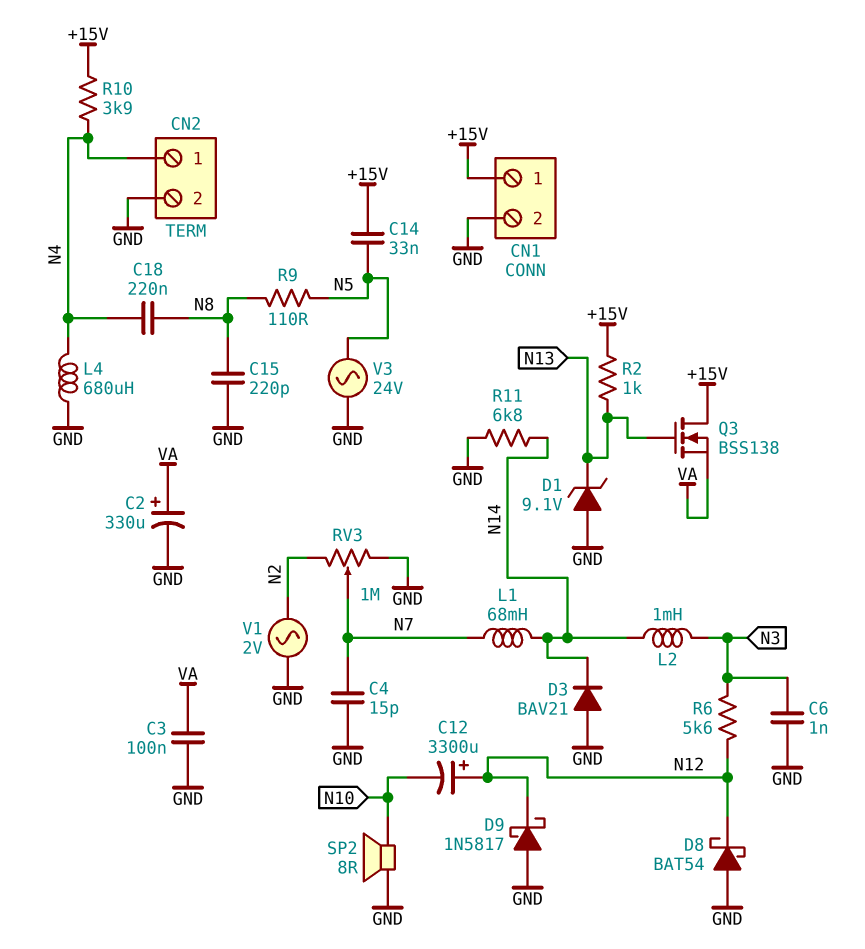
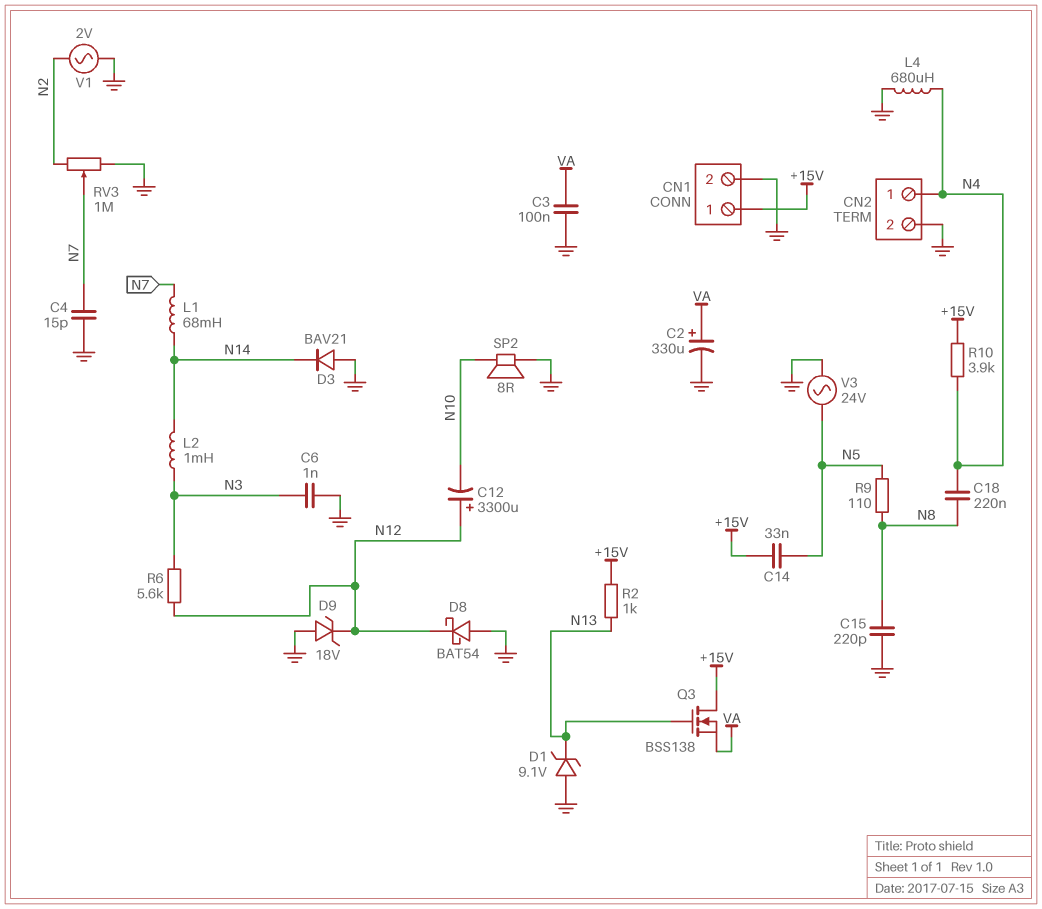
D9: schottky 1N5817 (A GND, K N12) -> zener 18V (A GND, K N12)
R11: 6.8k (GND, N14) -> none

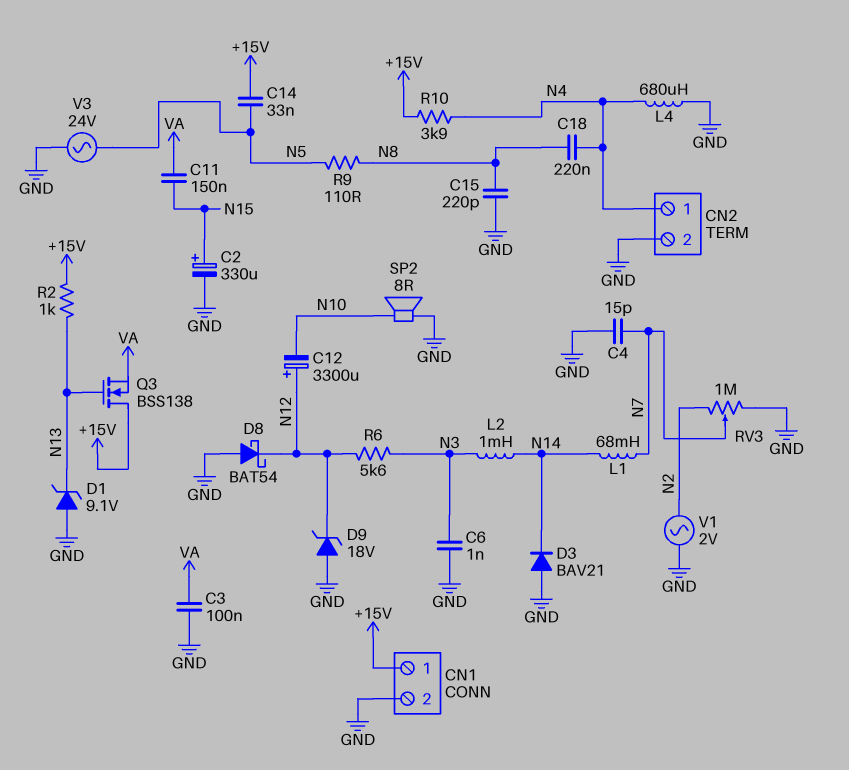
C2: 330uF (plus VA, minus GND) -> 330uF (plus N15, minus GND)
C11: none -> 150nF (N15, VA)

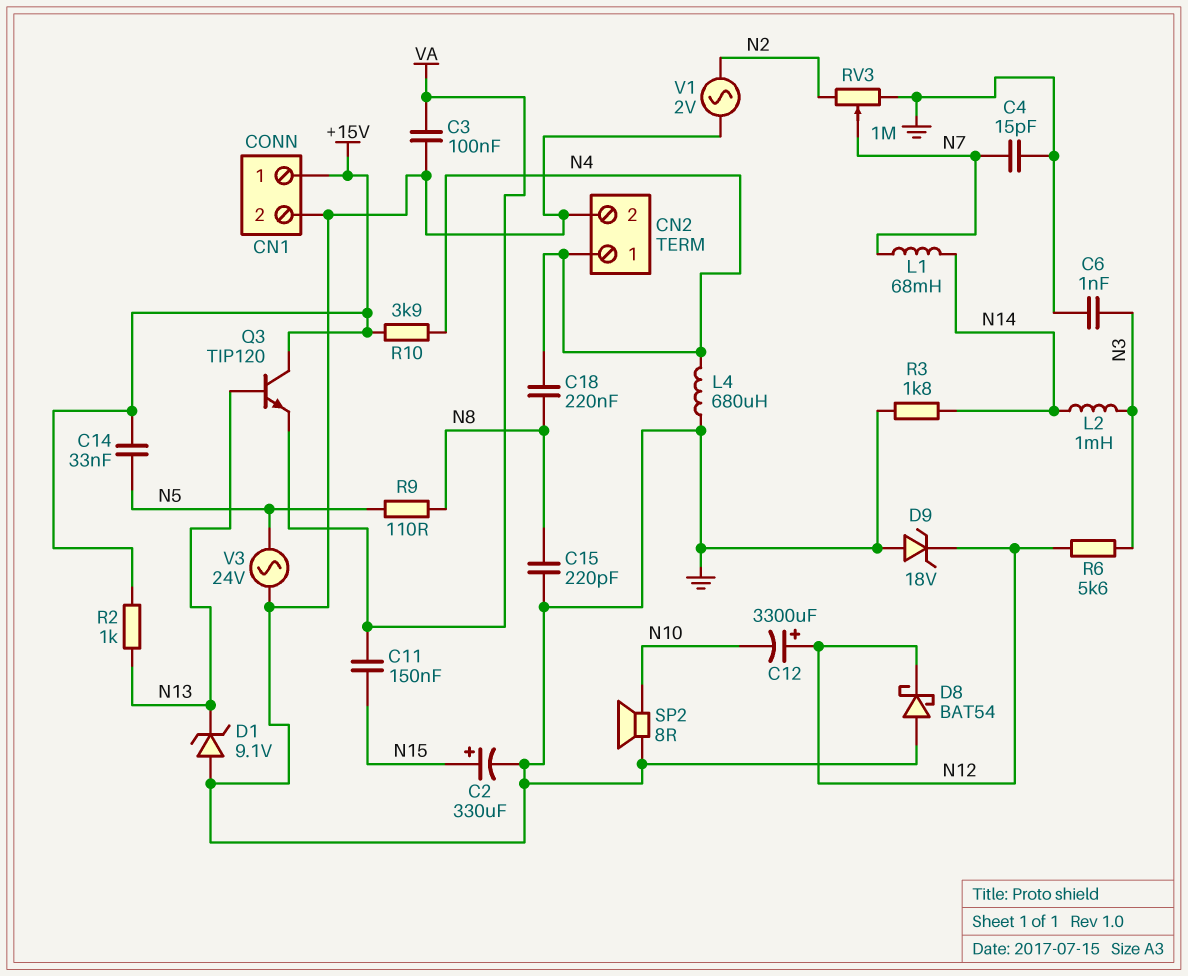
D3: diode BAV21 (A GND, K N14) -> none
Q3: NMOS BSS138 (G N13, D +15V, S VA) -> NPN TIP120 (B N13, C +15V, E VA)
R3: none -> 1.8k (GND, N14)

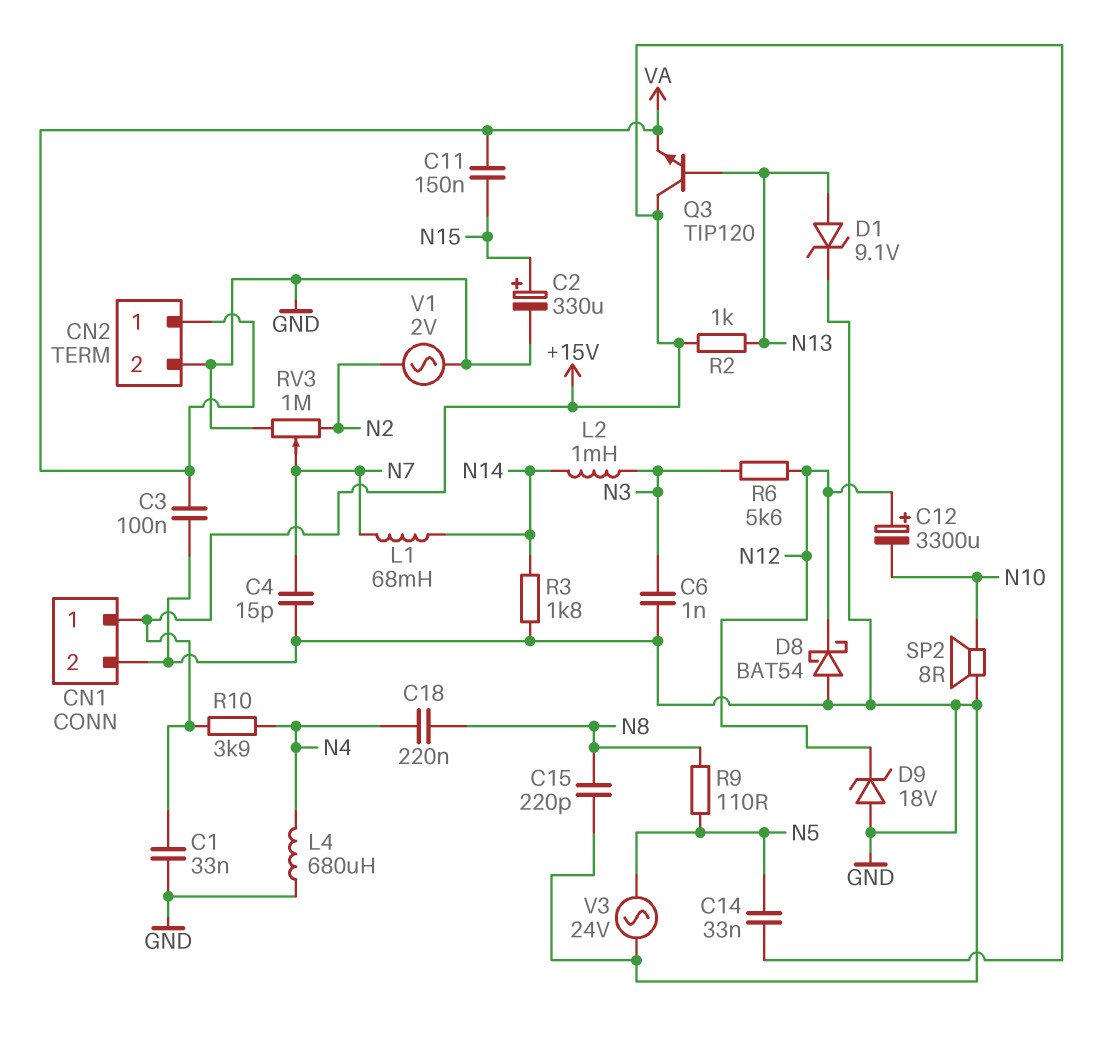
C1: none -> 33nF (+15V, GND)
CN2 pin 1: N4 -> VA
D1: zener 9.1V (A GND, K N13) -> zener 9.1V (A N13, K GND)

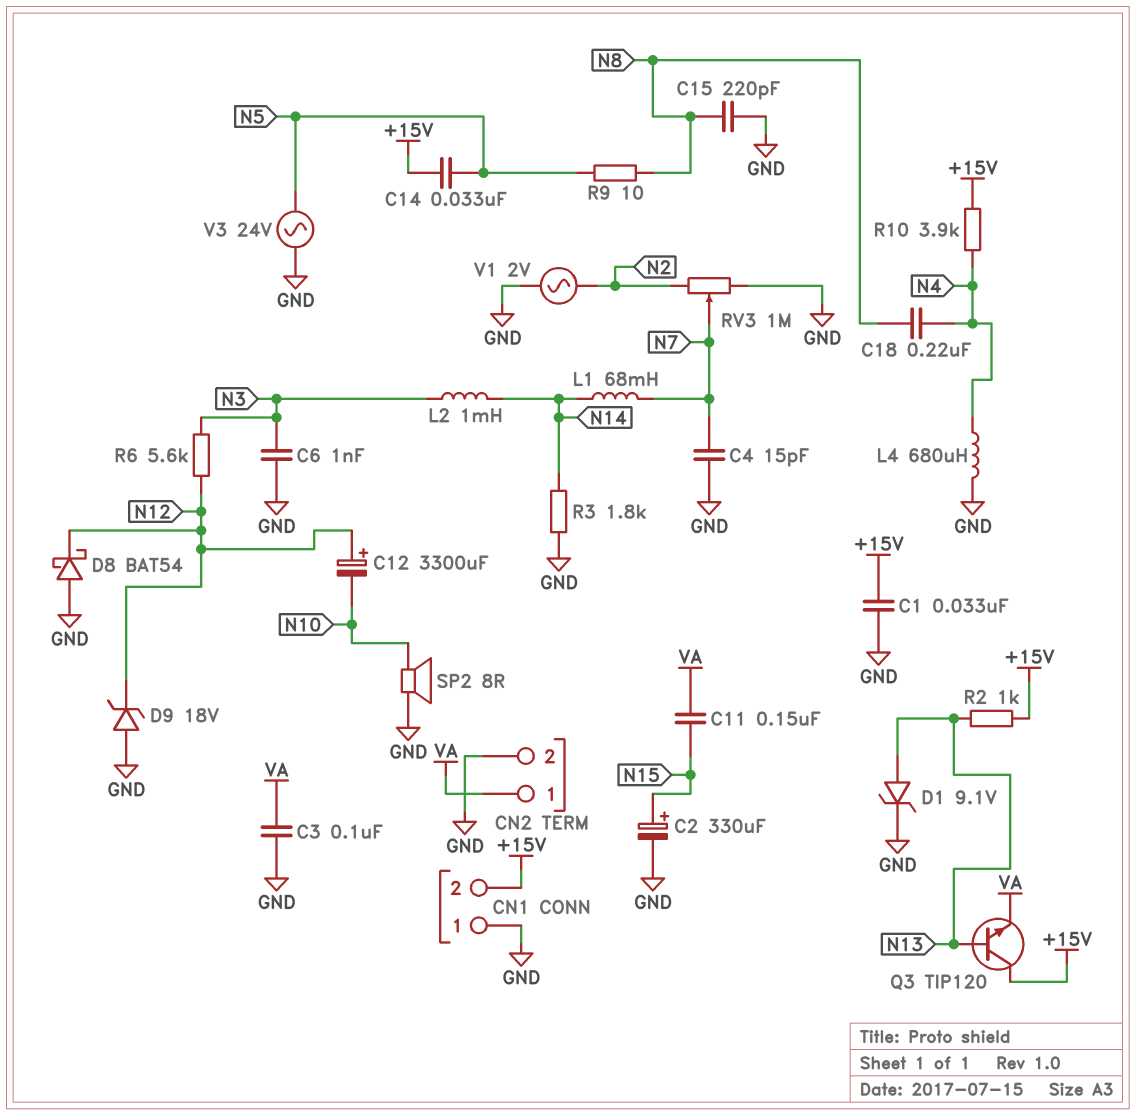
CN1 pin 1: +15V -> GND
CN1 pin 2: GND -> +15V
R9: 110 (N5, N8) -> 10 (N5, N8)

